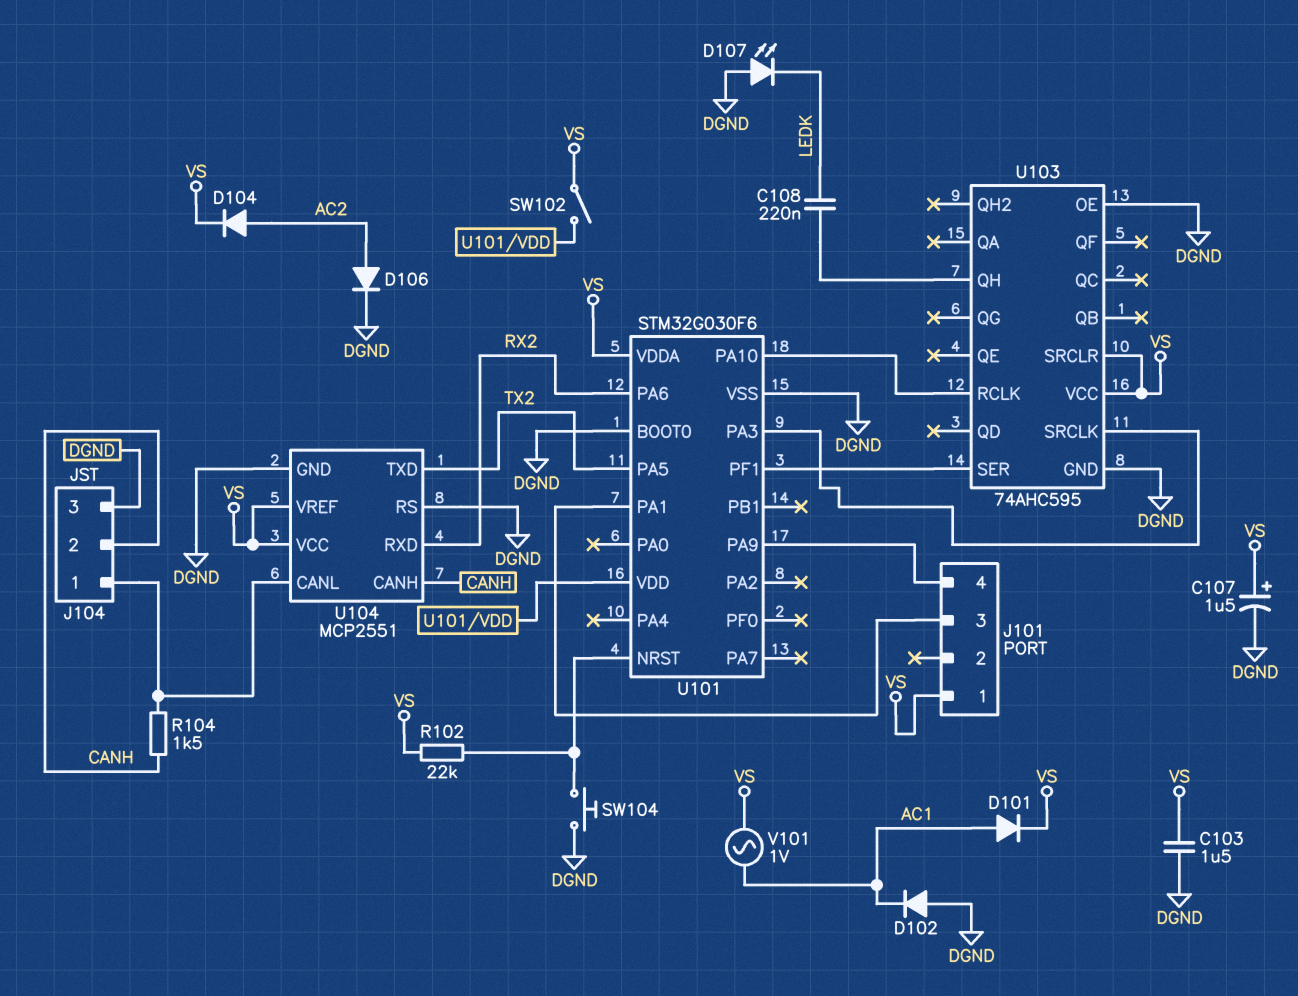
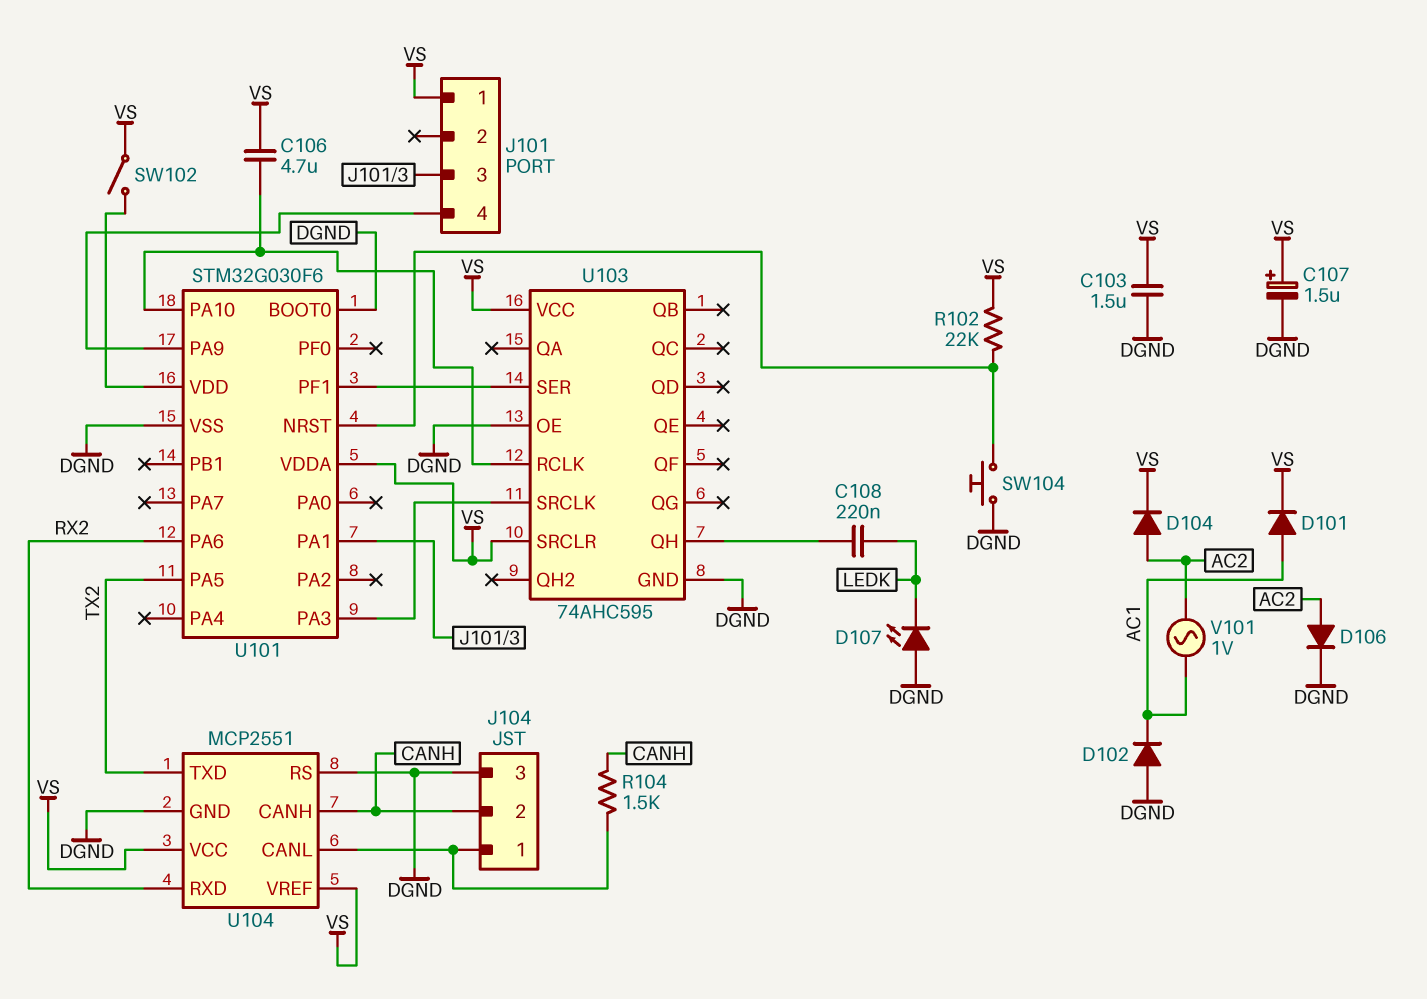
C106: none -> 4.7uF (U101/PA10, VS)
V101: AC 1V (AC1, VS) -> AC 1V (AC1, AC2)

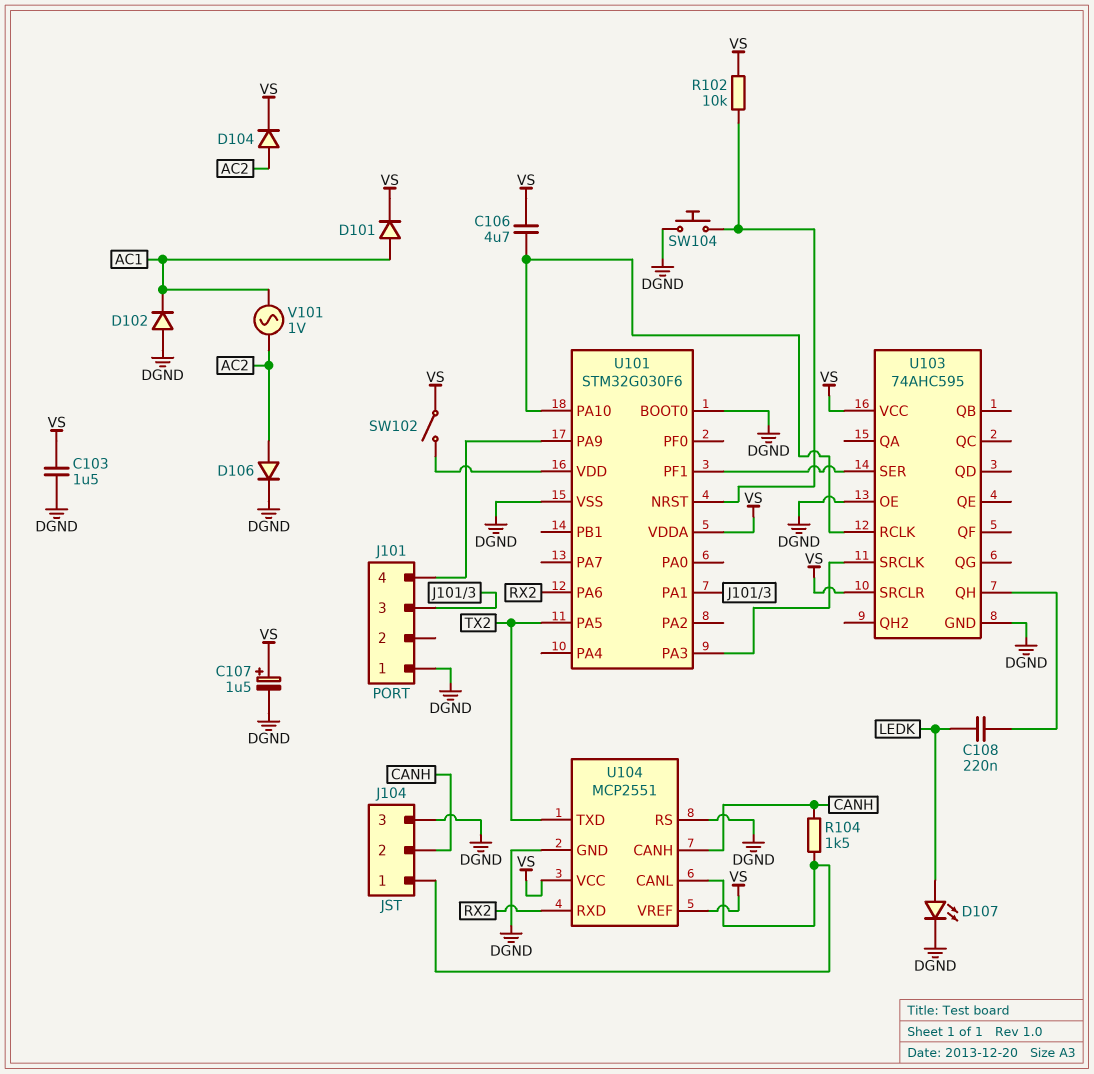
D107: LED (A DGND, K LEDK) -> LED (A LEDK, K DGND)
J101 pin 1: VS -> DGND
R102: 22k (U101/NRST, VS) -> 10k (U101/NRST, VS)

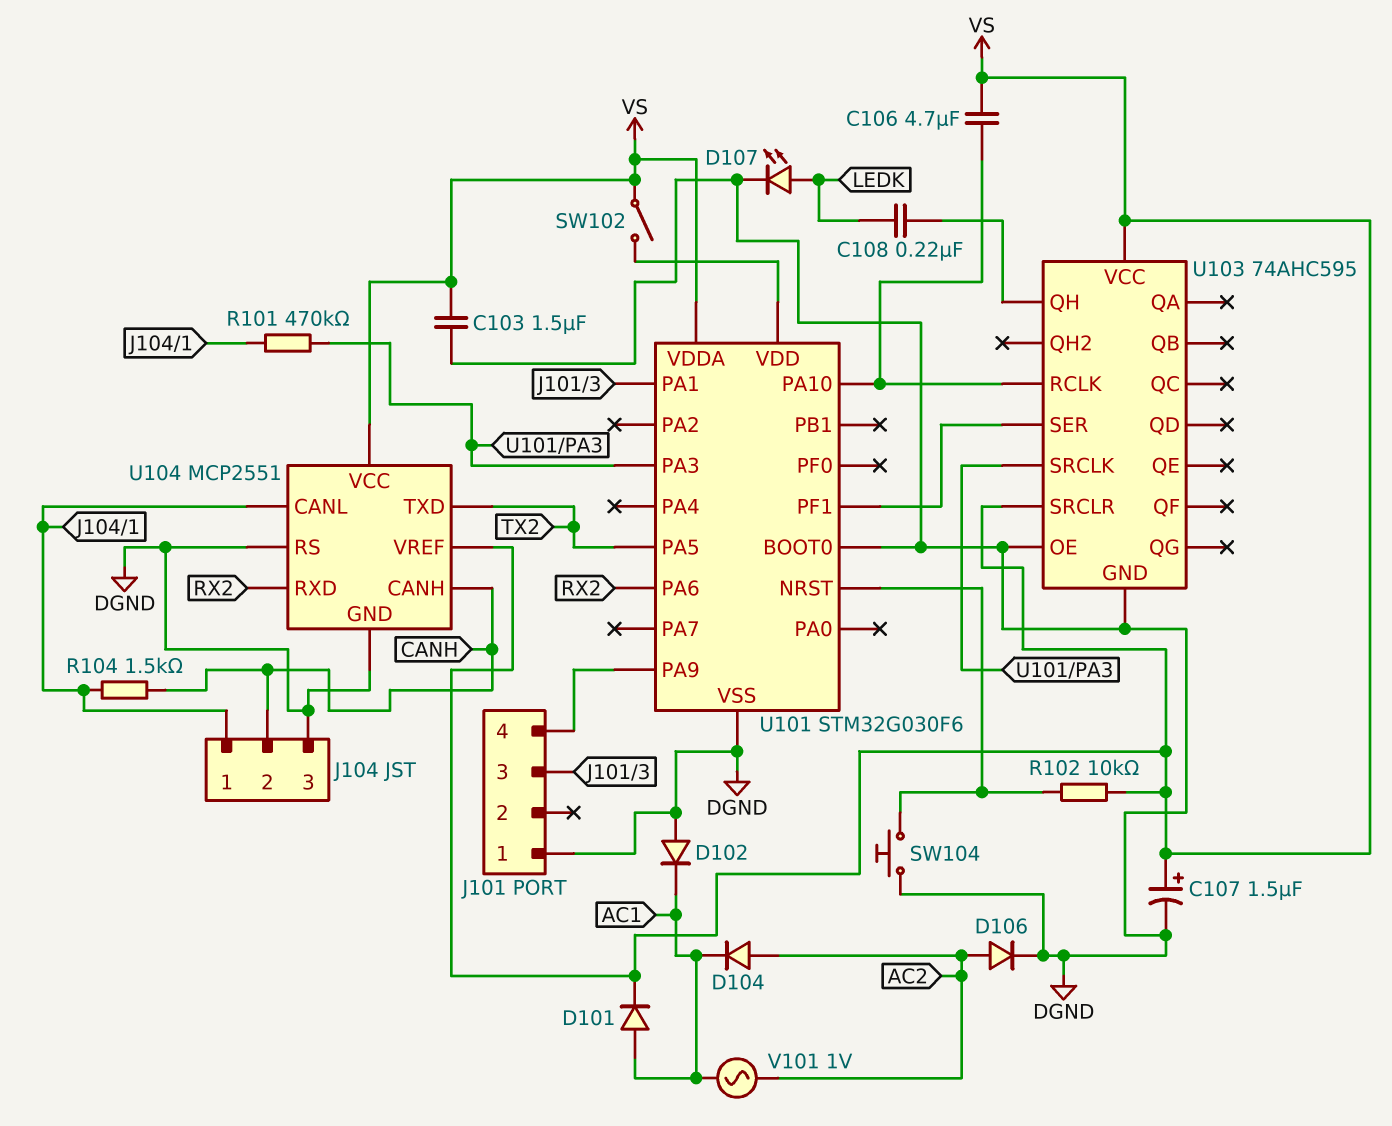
D104: diode (A AC2, K VS) -> diode (A AC2, K AC1)
R101: none -> 470k (J104/1, U101/PA3)

